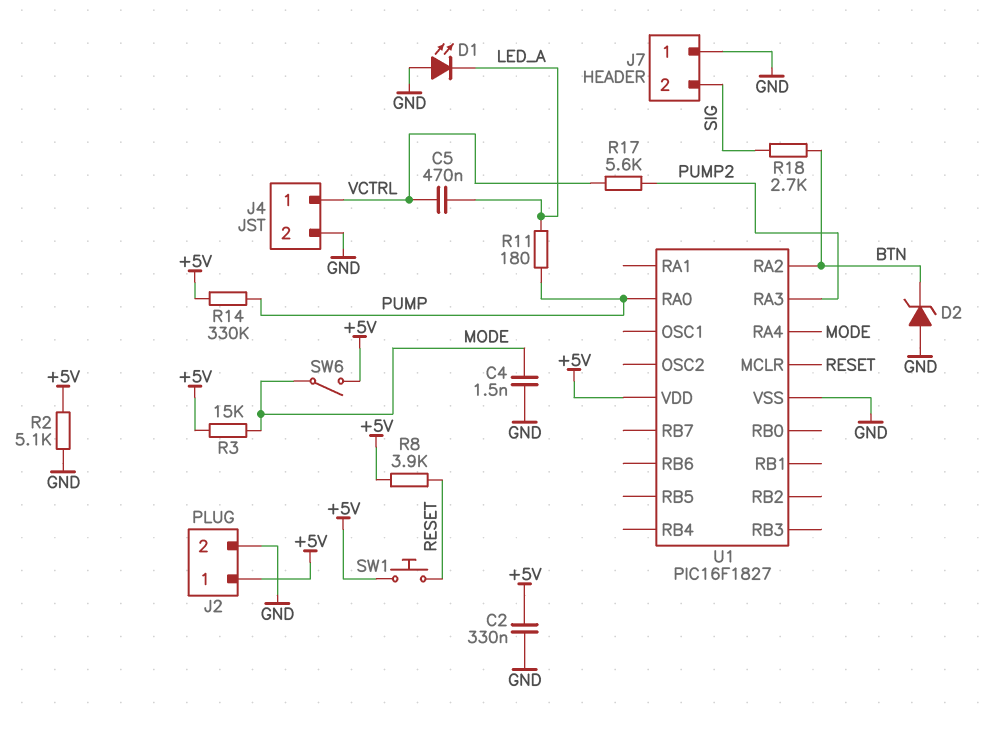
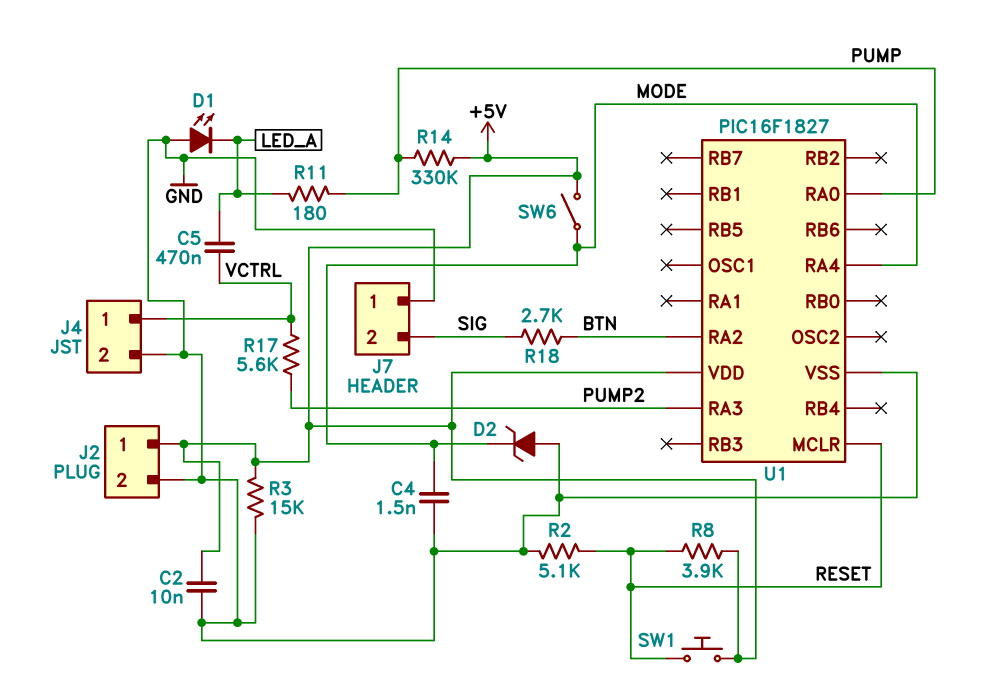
C2: 330nF (+5V, GND) -> 10nF (+5V, GND)
D2: zener (A GND, K BTN) -> zener (A GND, K MODE)
R2: 5.1k (+5V, GND) -> 5.1k (GND, RESET)
R3: 15k (+5V, MODE) -> 15k (+5V, GND)

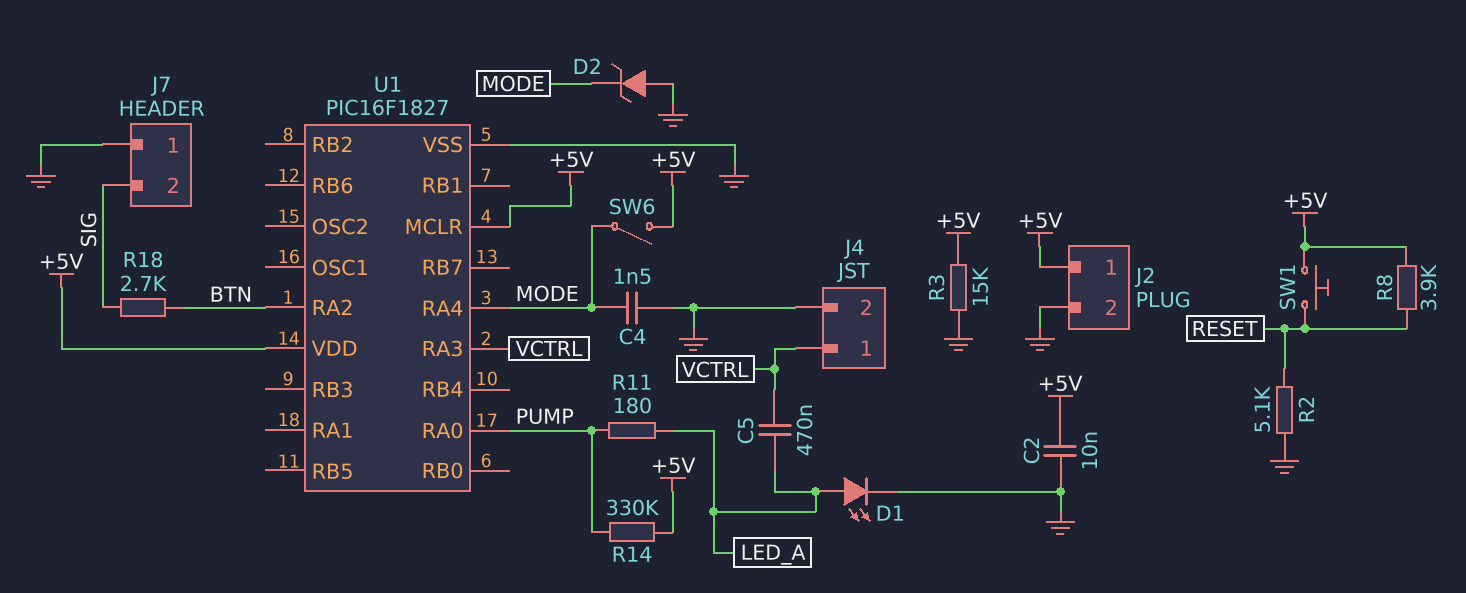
D1: LED (A GND, K LED_A) -> LED (A LED_A, K GND)
R17: 5.6k (PUMP2, VCTRL) -> none
U1 pin MCLR: RESET -> +5V
U1 pin RA3: PUMP2 -> VCTRL

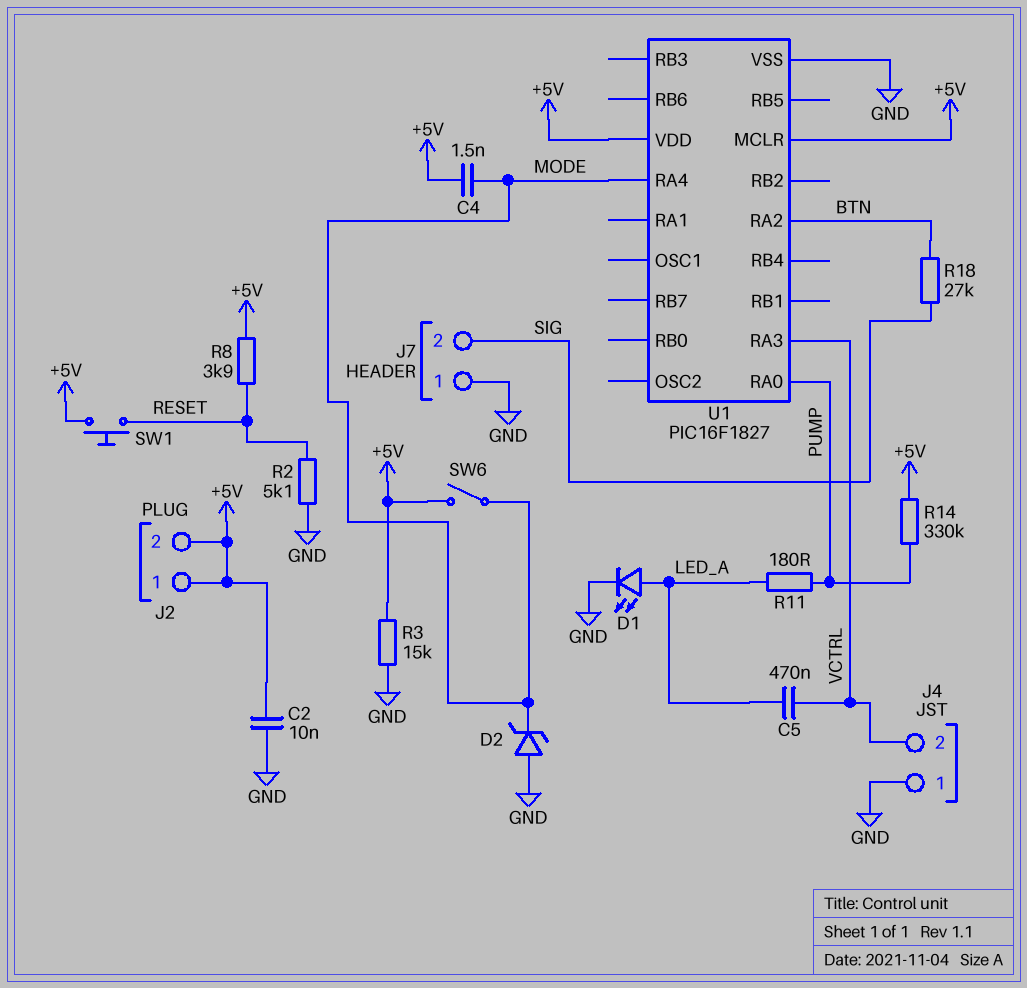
C4: 1.5nF (GND, MODE) -> 1.5nF (+5V, MODE)
J2 pin 2: GND -> +5V
J4 pin 1: VCTRL -> GND
J4 pin 2: GND -> VCTRL
R18: 2.7k (BTN, SIG) -> 27k (BTN, SIG)

